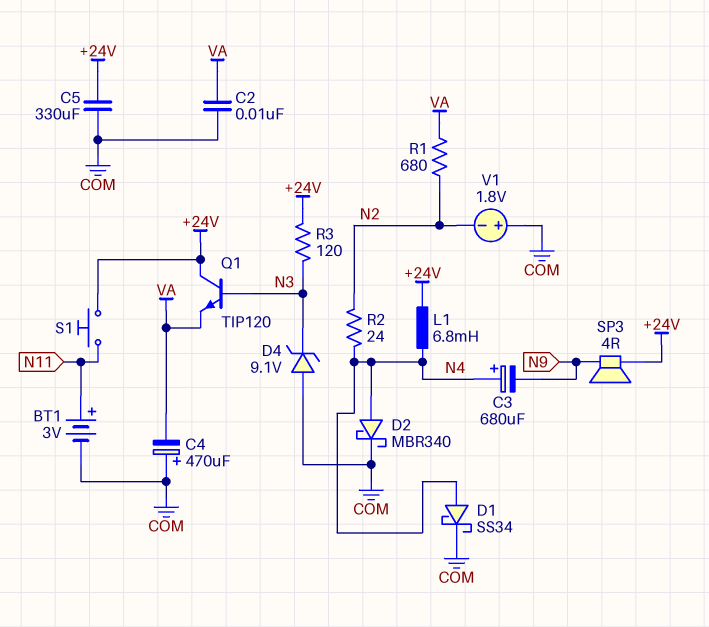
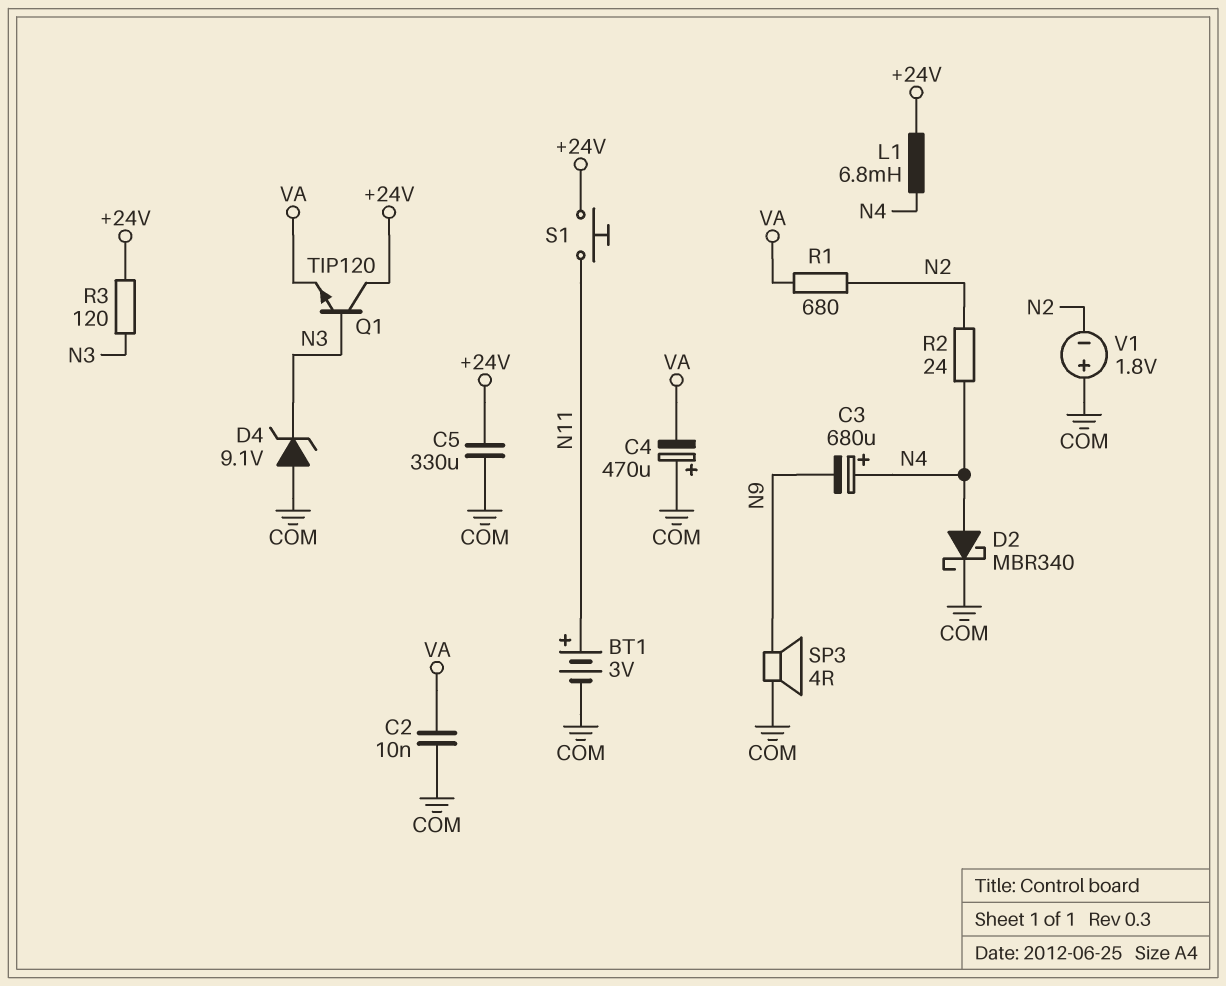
D1: schottky SS34 (A N4, K COM) -> none
SP3: speaker 4R (+24V, N9) -> speaker 4R (COM, N9)

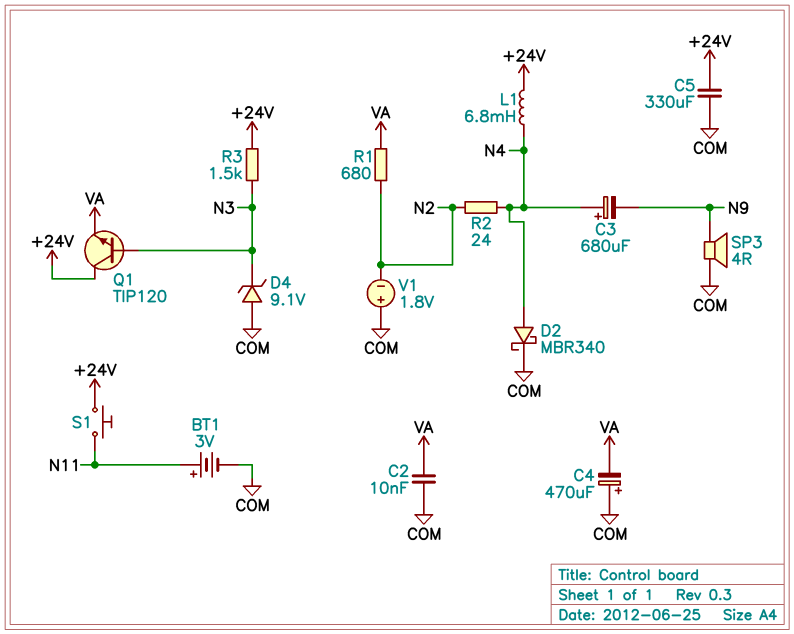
R3: 120 (+24V, N3) -> 1.5k (+24V, N3)

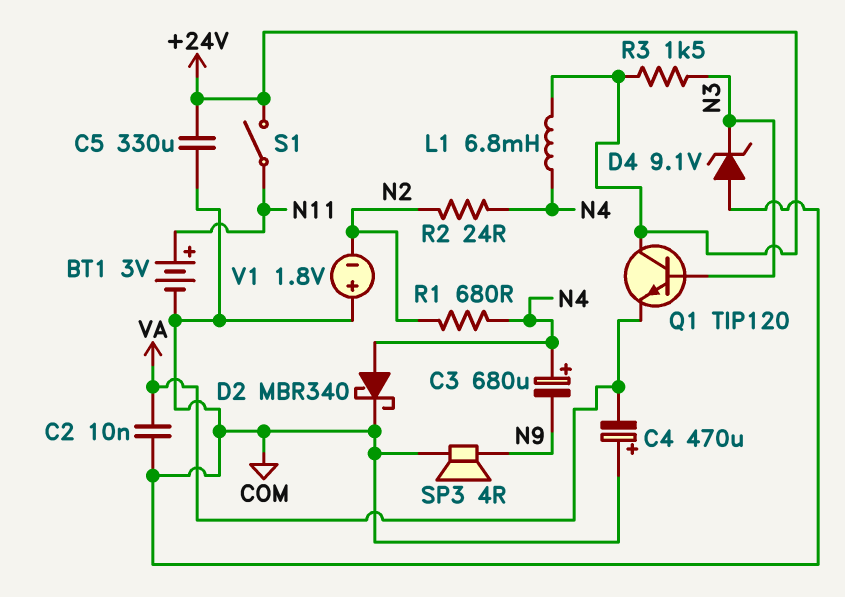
R1: 680 (N2, VA) -> 680 (N2, N4)
S1: button (+24V, N11) -> switch (+24V, N11)

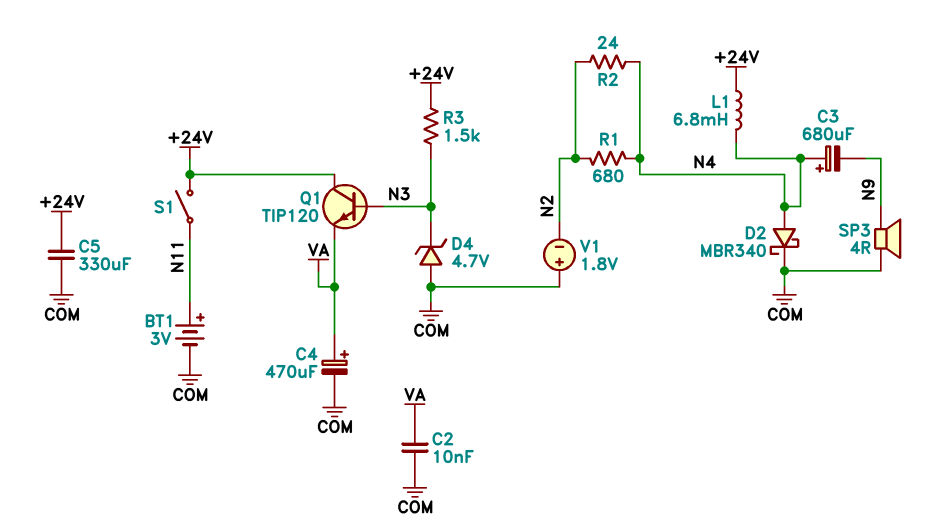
C4: 470uF (plus COM, minus VA) -> 470uF (plus VA, minus COM)
D4: zener 9.1V (A COM, K N3) -> zener 4.7V (A COM, K N3)

